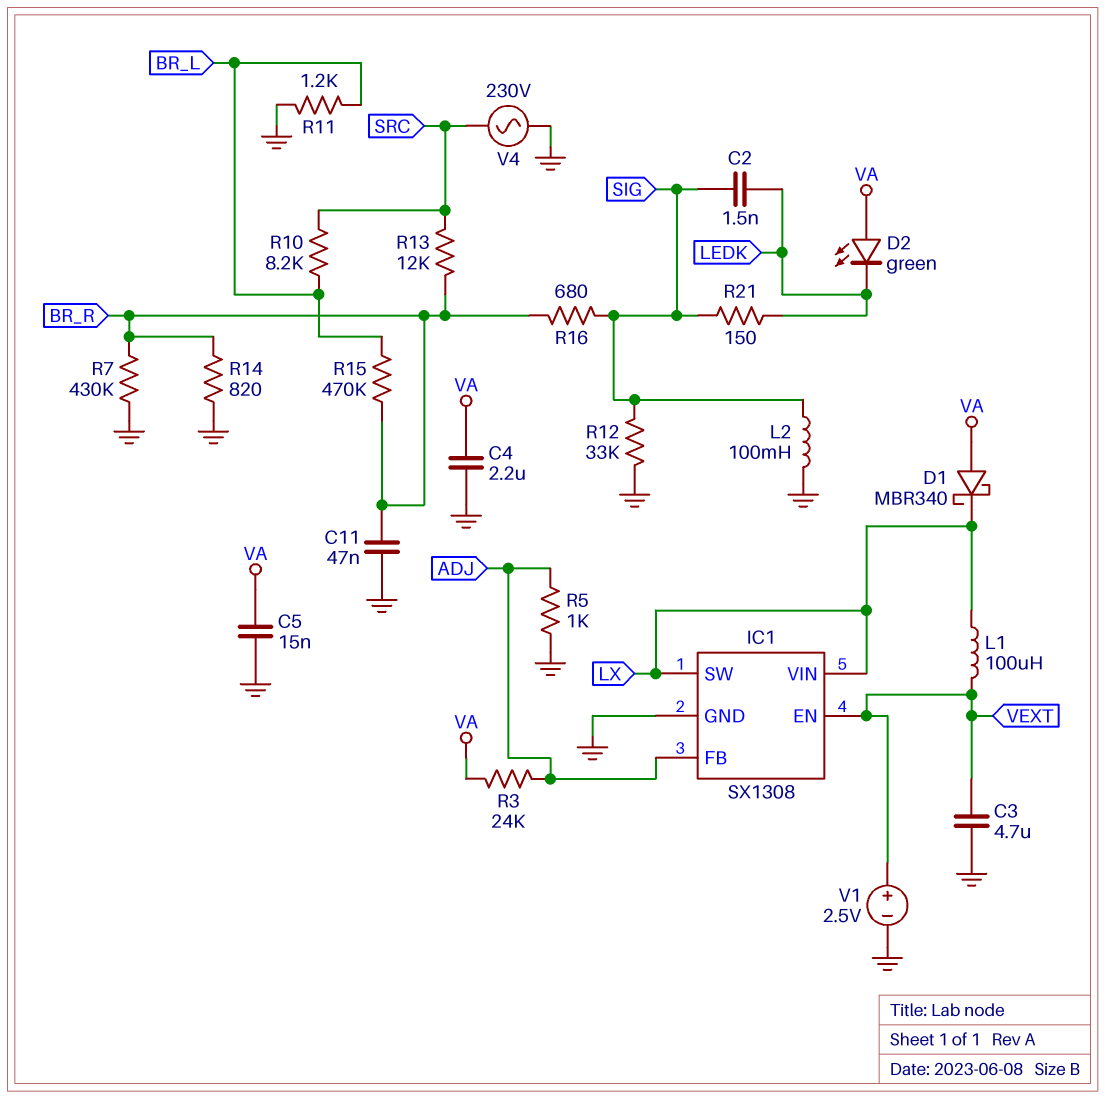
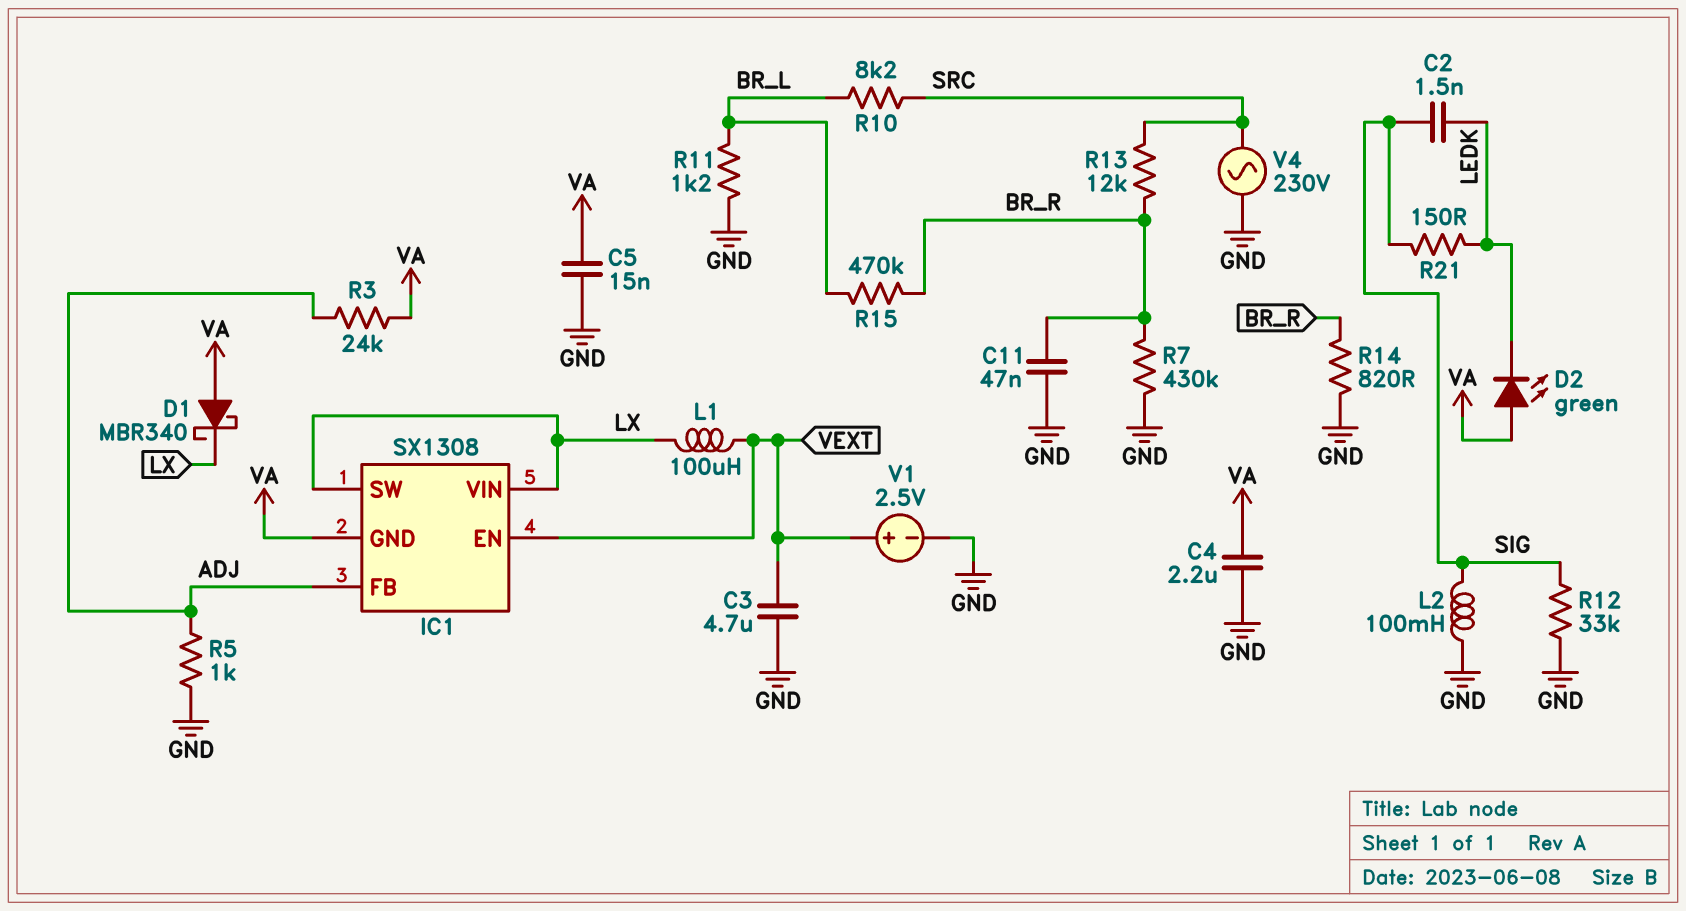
IC1 pin GND: GND -> VA
R16: 680 (BR_R, SIG) -> none

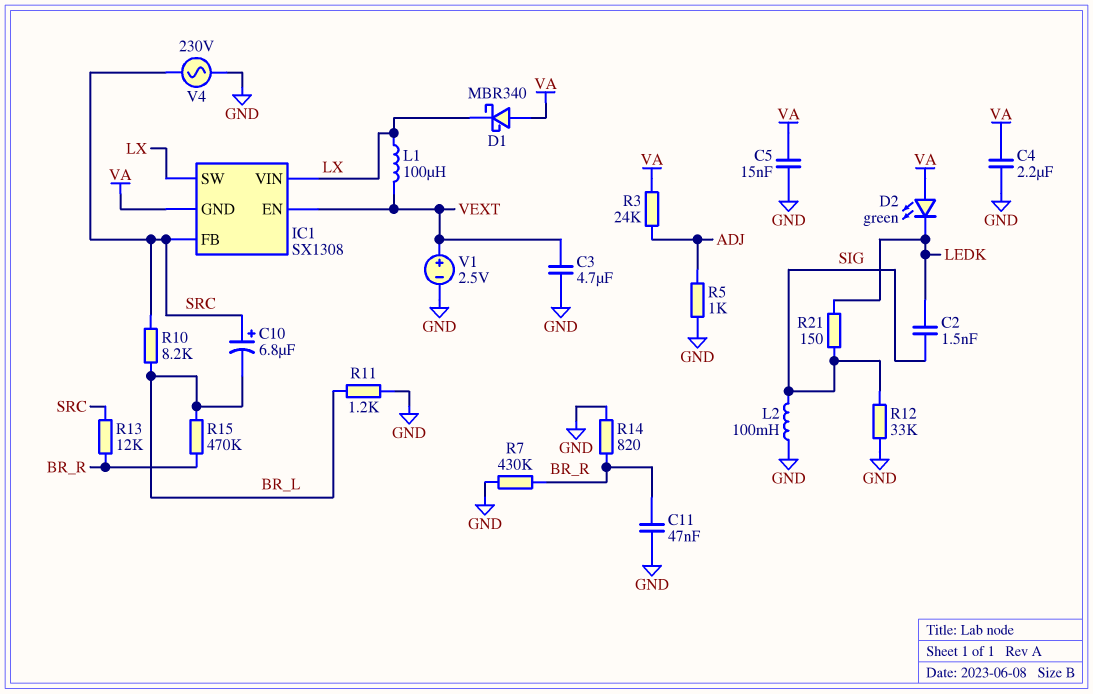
C10: none -> 6.8uF (plus SRC, minus BR_L)
IC1 pin FB: ADJ -> SRC

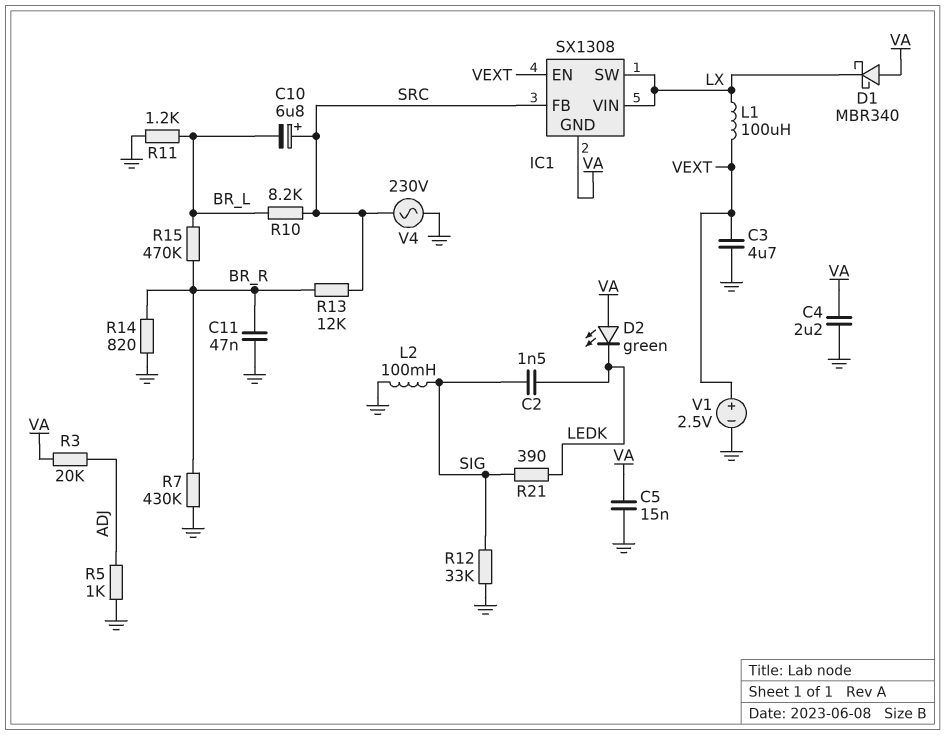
R3: 24k (ADJ, VA) -> 20k (ADJ, VA)
R21: 150 (LEDK, SIG) -> 390 (LEDK, SIG)

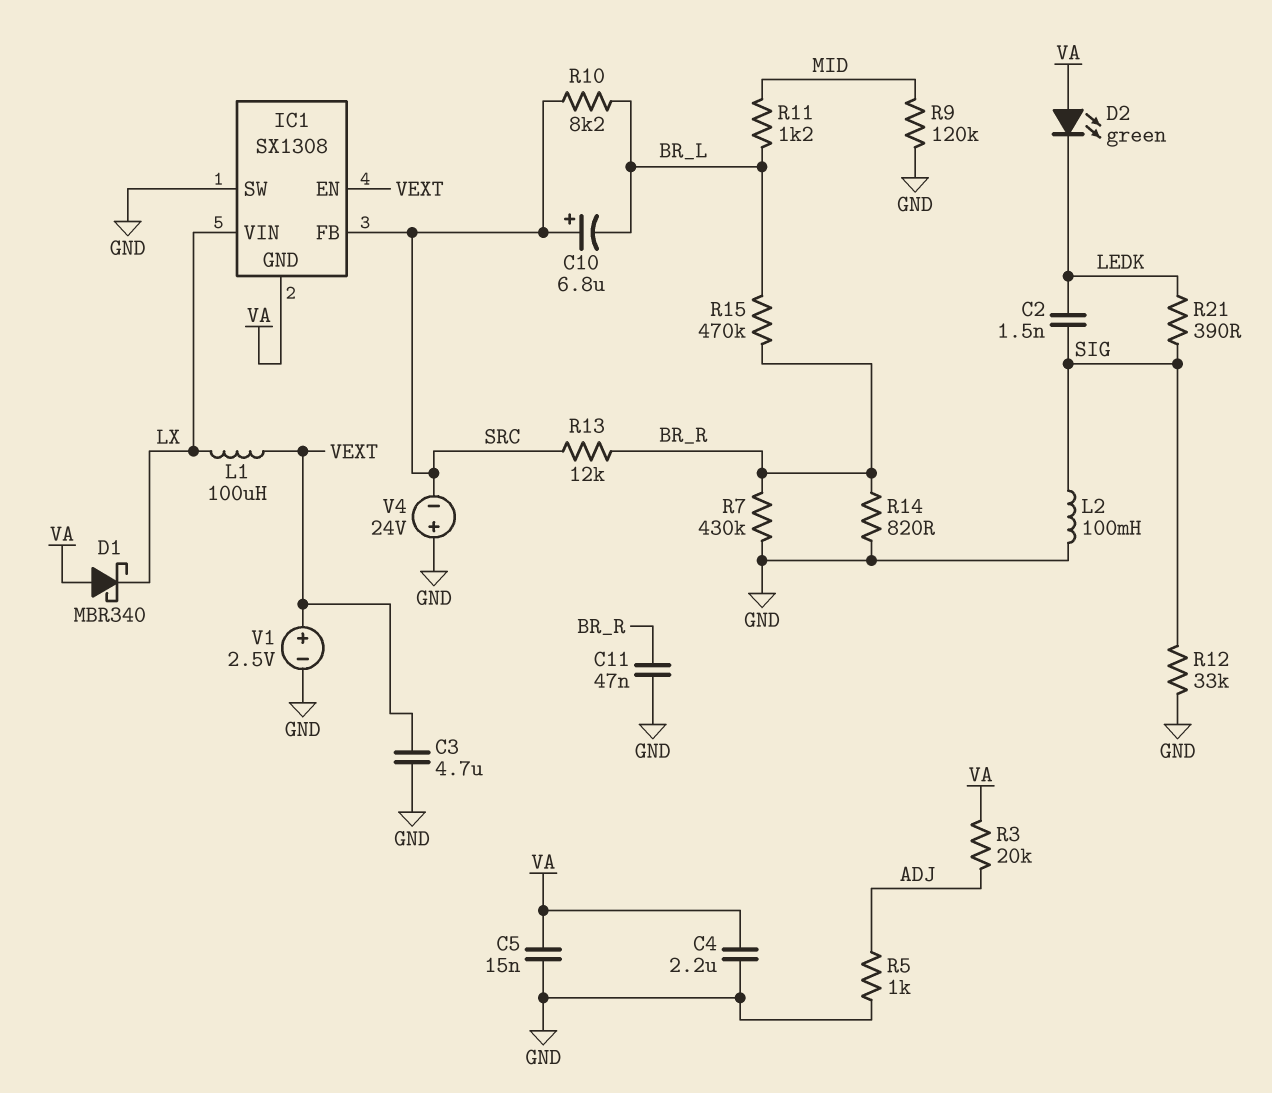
IC1 pin SW: LX -> GND
R9: none -> 120k (GND, MID)
R11: 1.2k (BR_L, GND) -> 1.2k (BR_L, MID)
V4: AC 230V (GND, SRC) -> 24V (plus GND, minus SRC)

